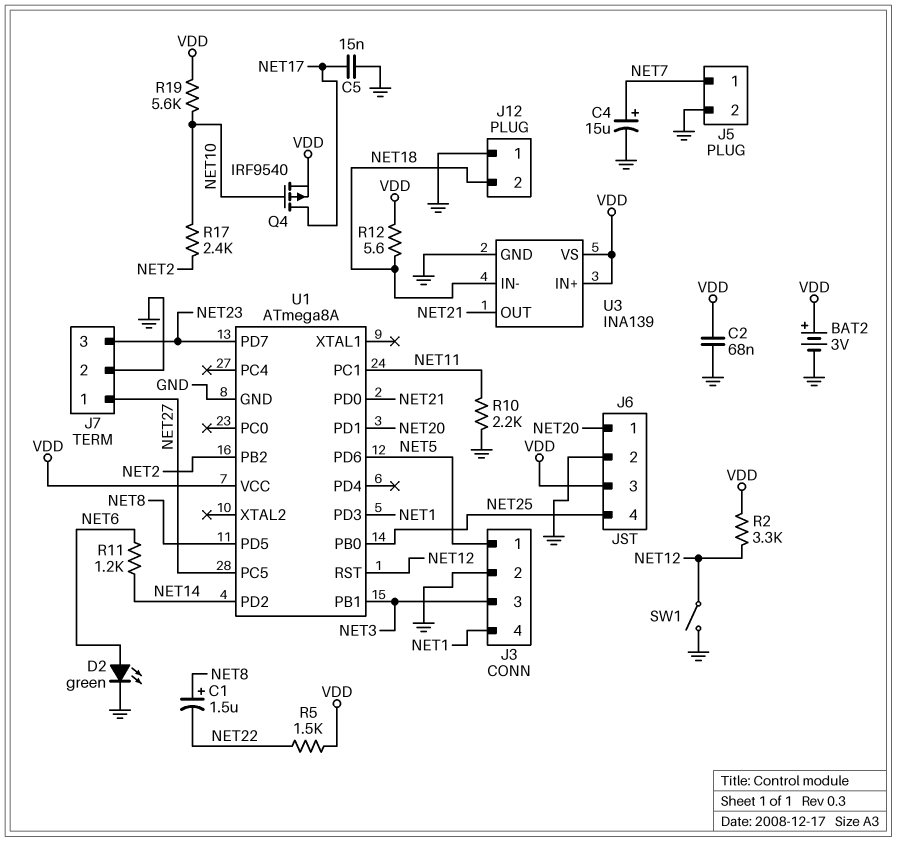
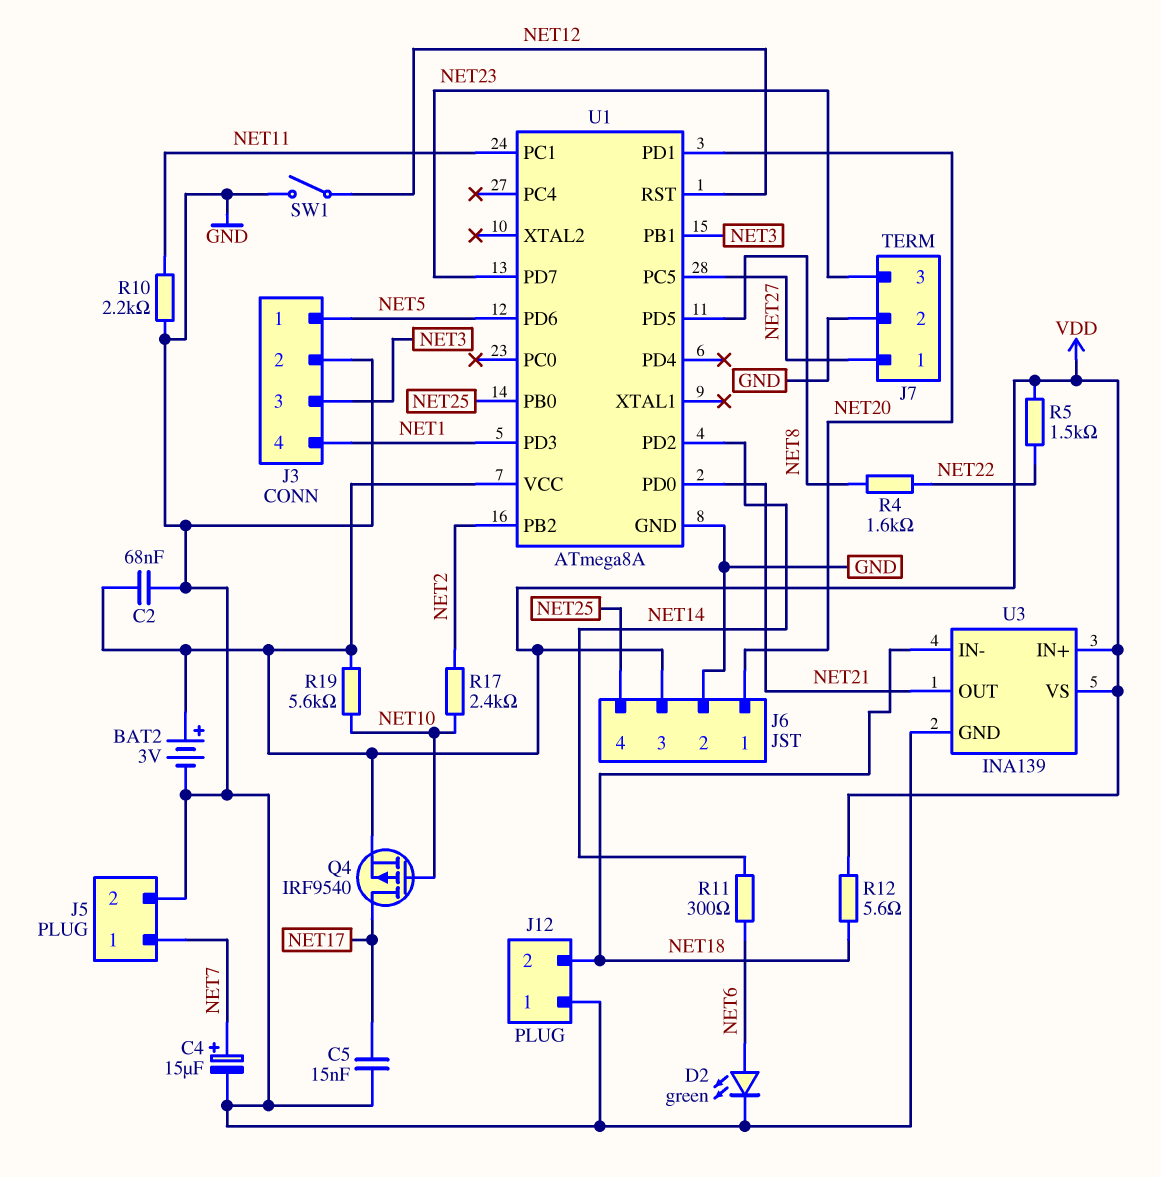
C1: 1.5uF (plus NET8, minus NET22) -> none
R2: 3.3k (NET12, VDD) -> none
R4: none -> 1.6k (NET8, NET22)
R11: 1.2k (NET6, NET14) -> 300 (NET6, NET14)

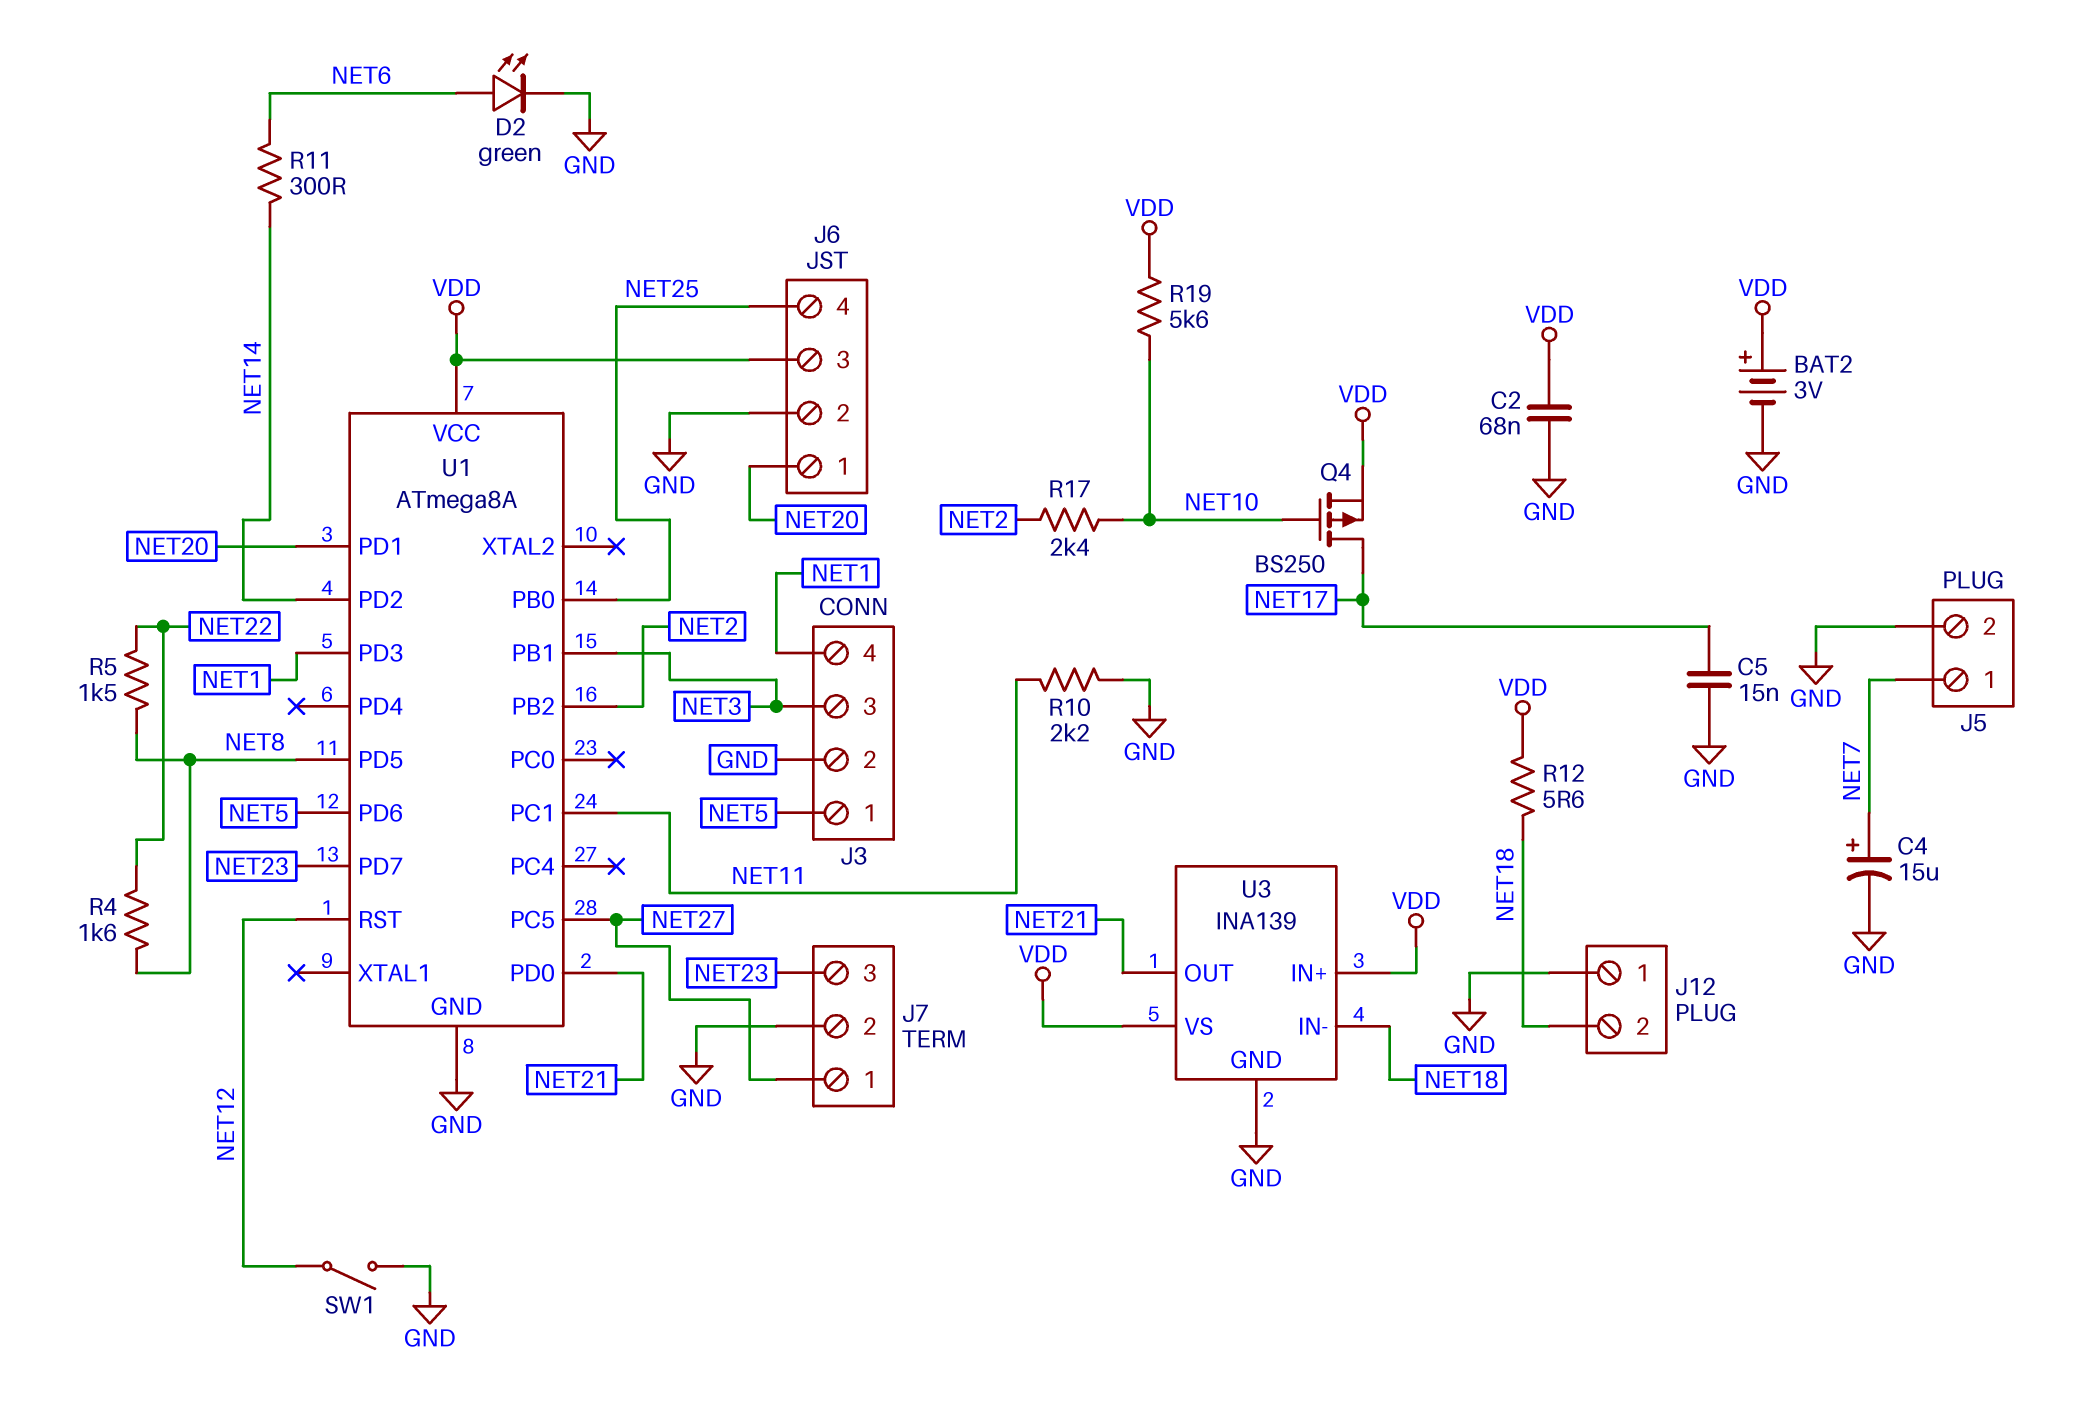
Q4: PMOS IRF9540 (G NET10, D NET17, S VDD) -> PMOS BS250 (G NET10, D NET17, S VDD)
R5: 1.5k (NET22, VDD) -> 1.5k (NET8, NET22)

